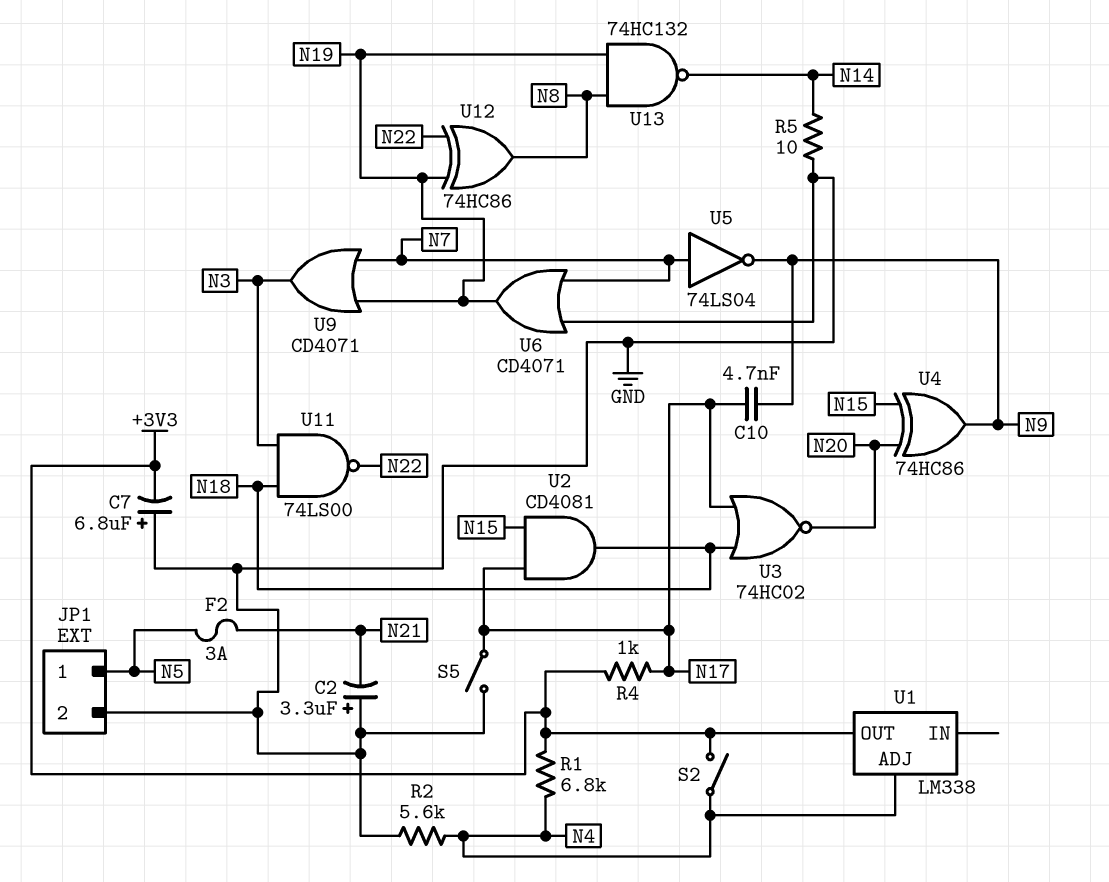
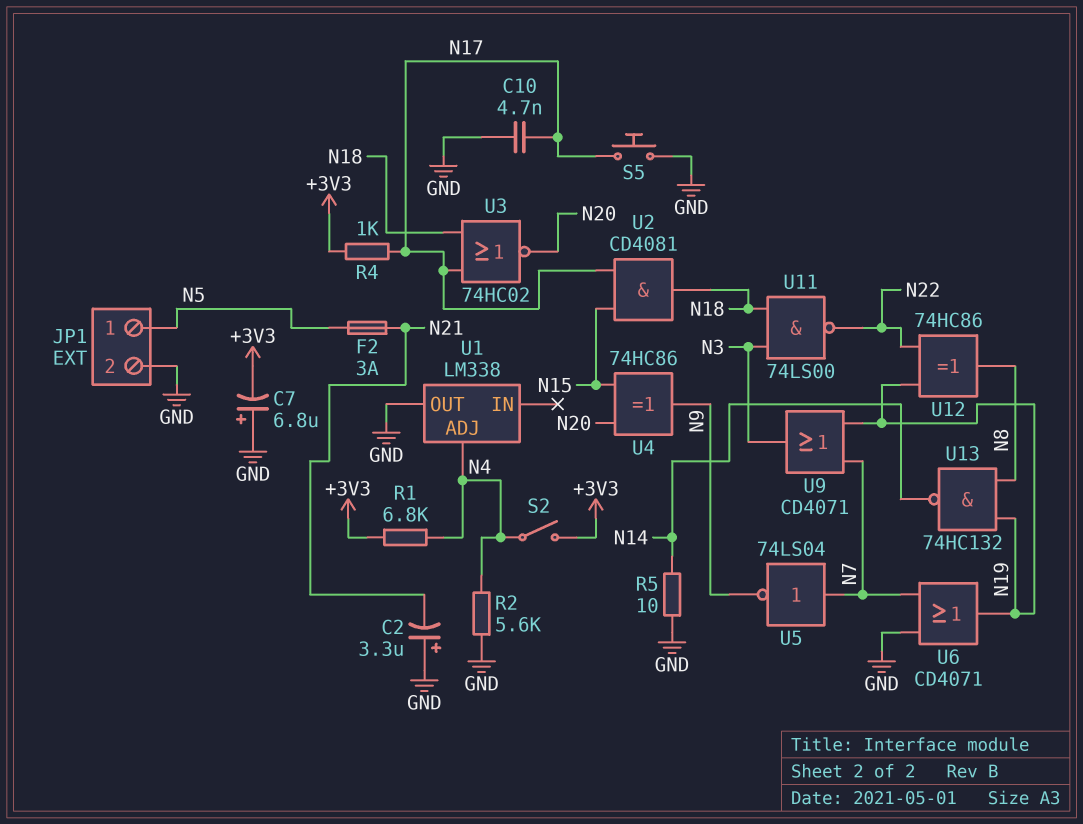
C10: 4.7nF (N9, N17) -> 4.7nF (GND, N17)
S5: switch (GND, N17) -> button (GND, N17)
U1 pin OUT: +3V3 -> GND

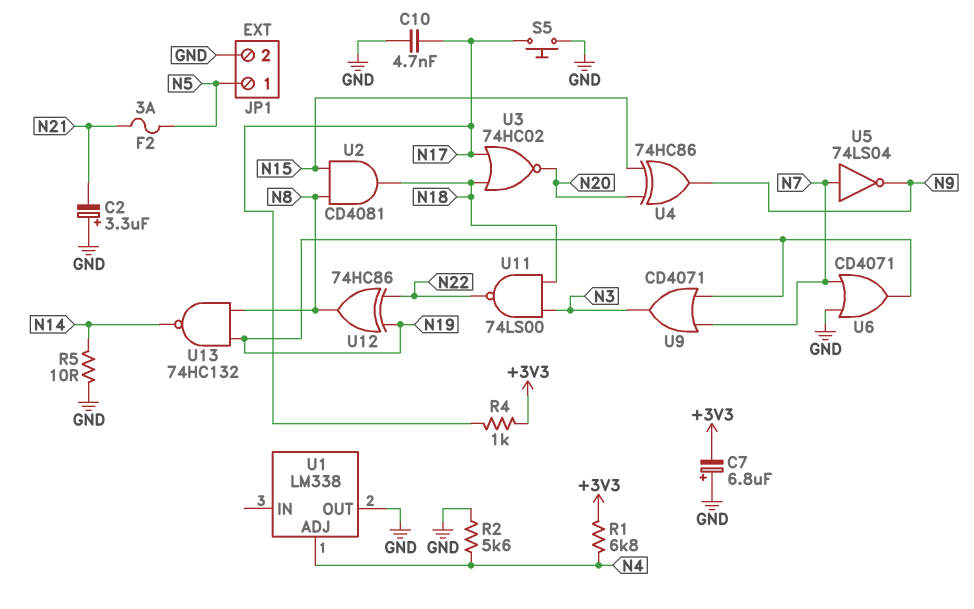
S2: switch (+3V3, N4) -> none
U2: AND CD4081 (in N15, in N17, out N18) -> AND CD4081 (in N8, in N15, out N18)

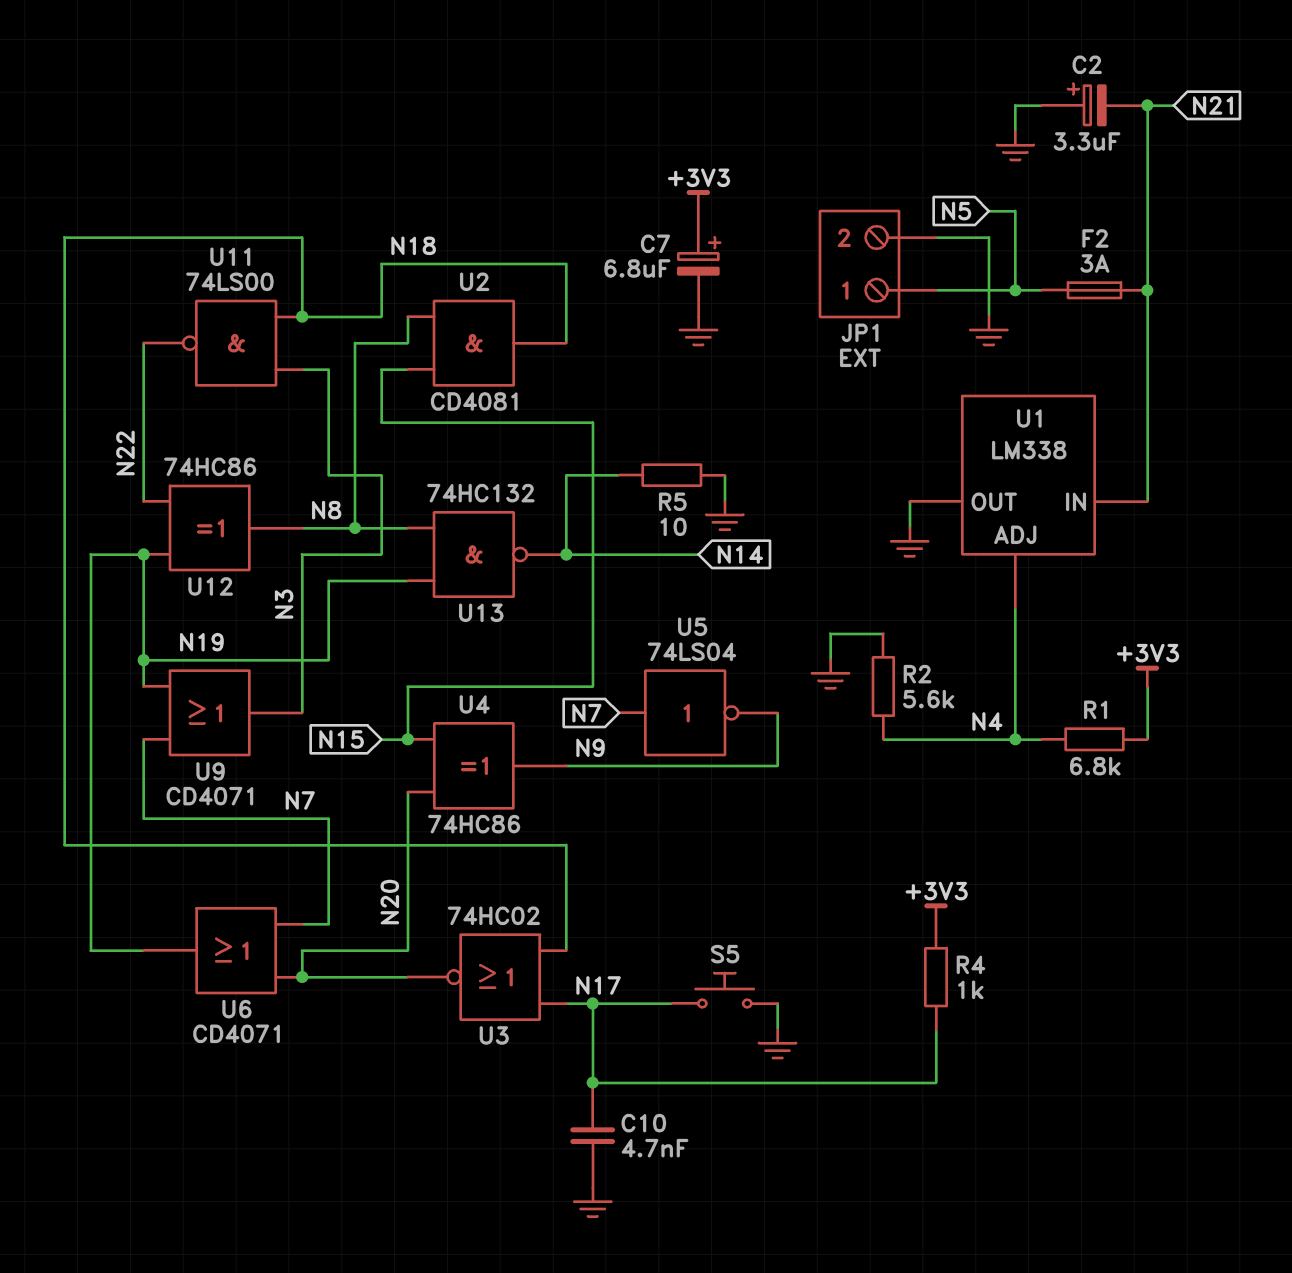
C7: 6.8uF (plus GND, minus +3V3) -> 6.8uF (plus +3V3, minus GND)
U1 pin IN: none -> N21
U6: OR CD4071 (in GND, in N7, out N19) -> OR CD4071 (in N7, in N20, out N19)

